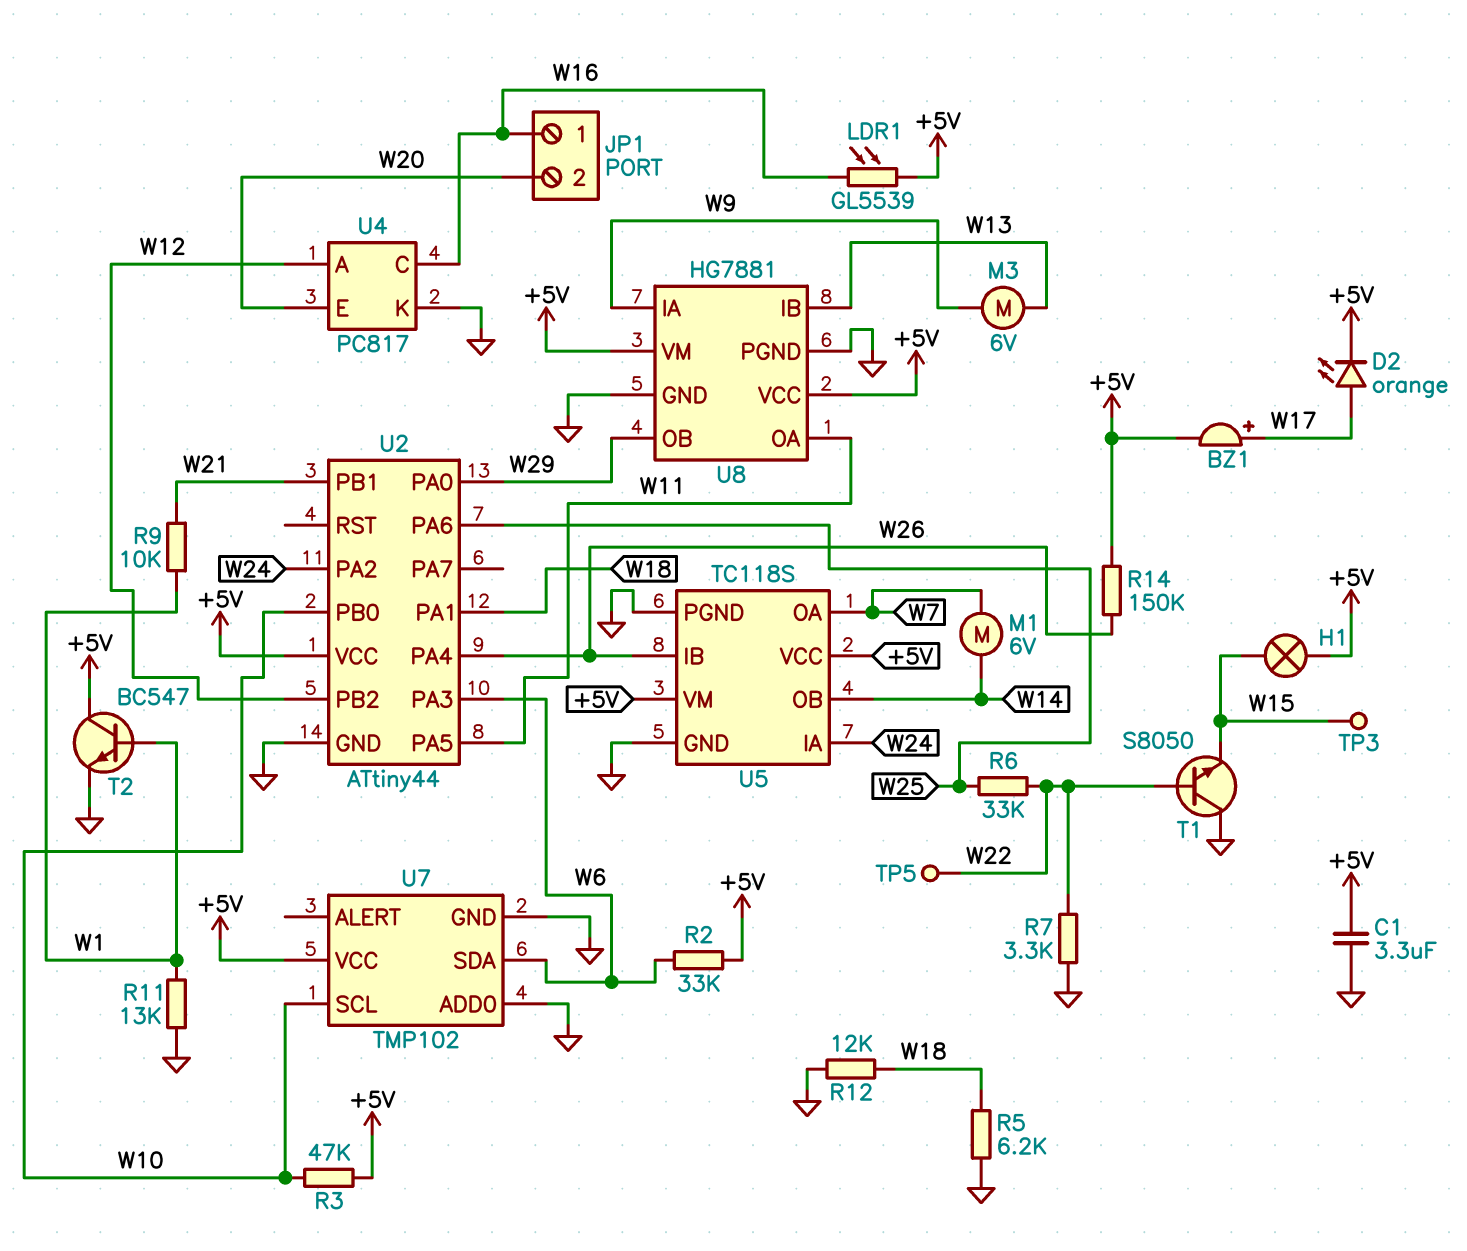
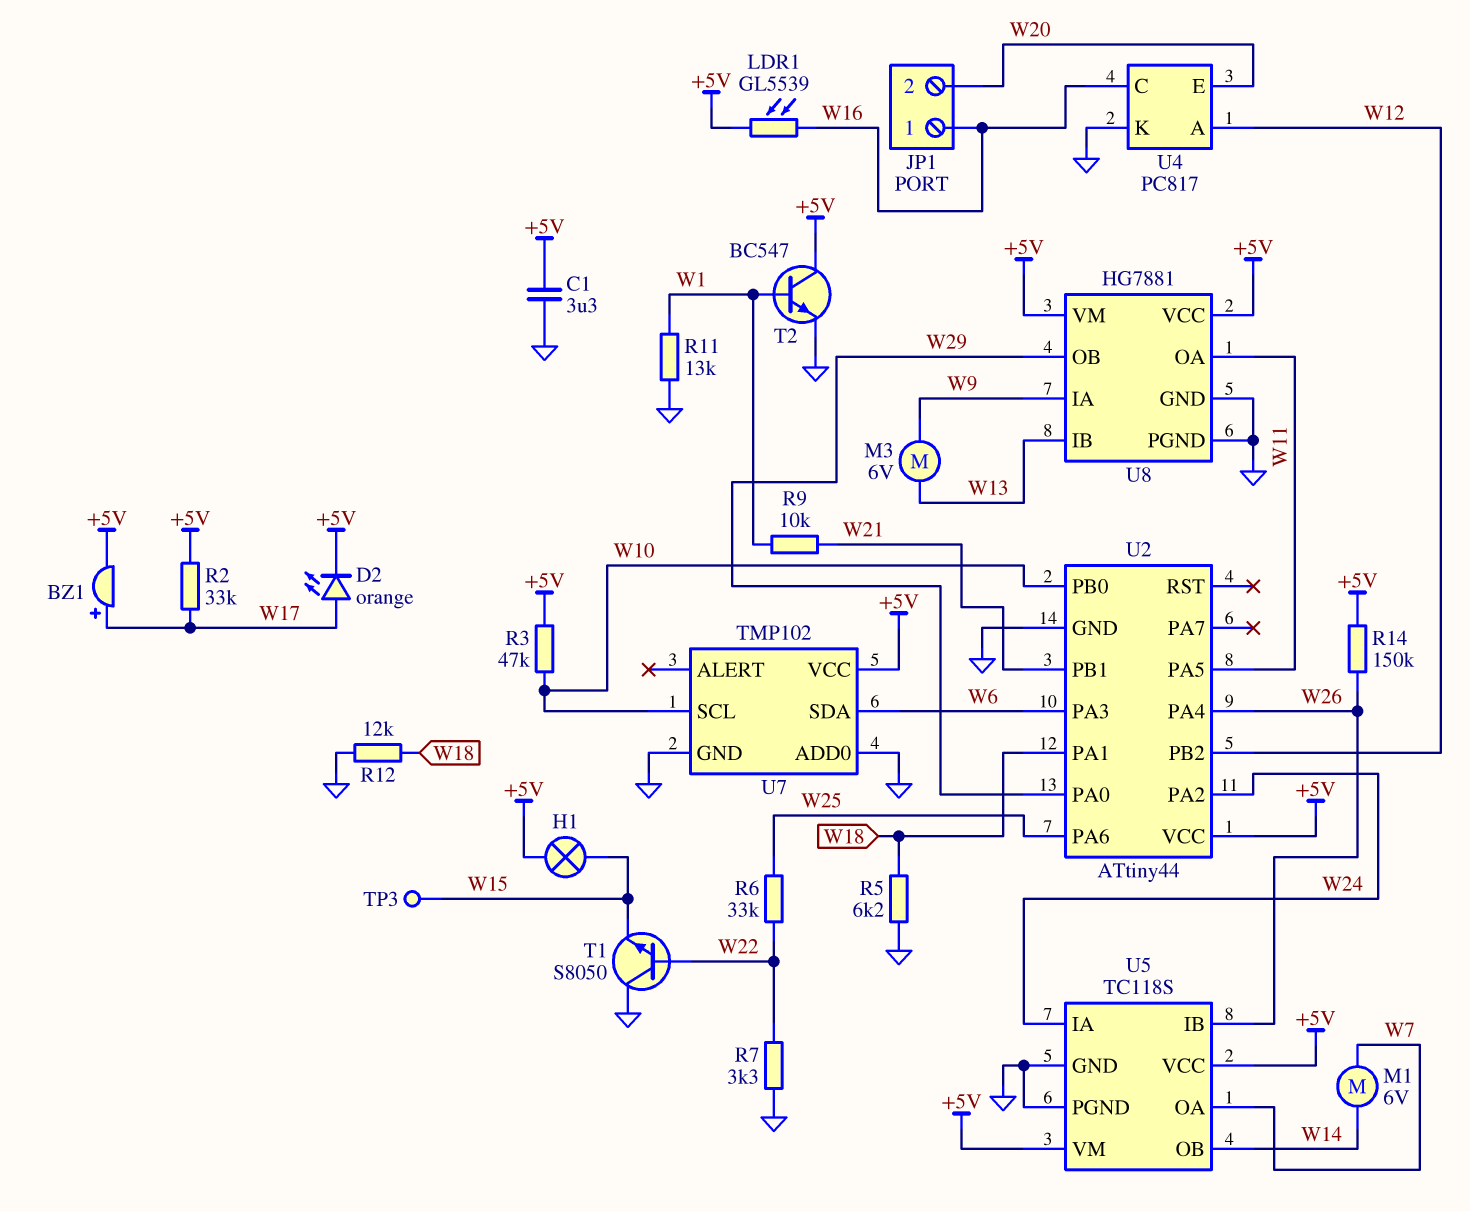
R2: 33k (+5V, W6) -> 33k (+5V, W17)
TP5: test point (W22) -> none

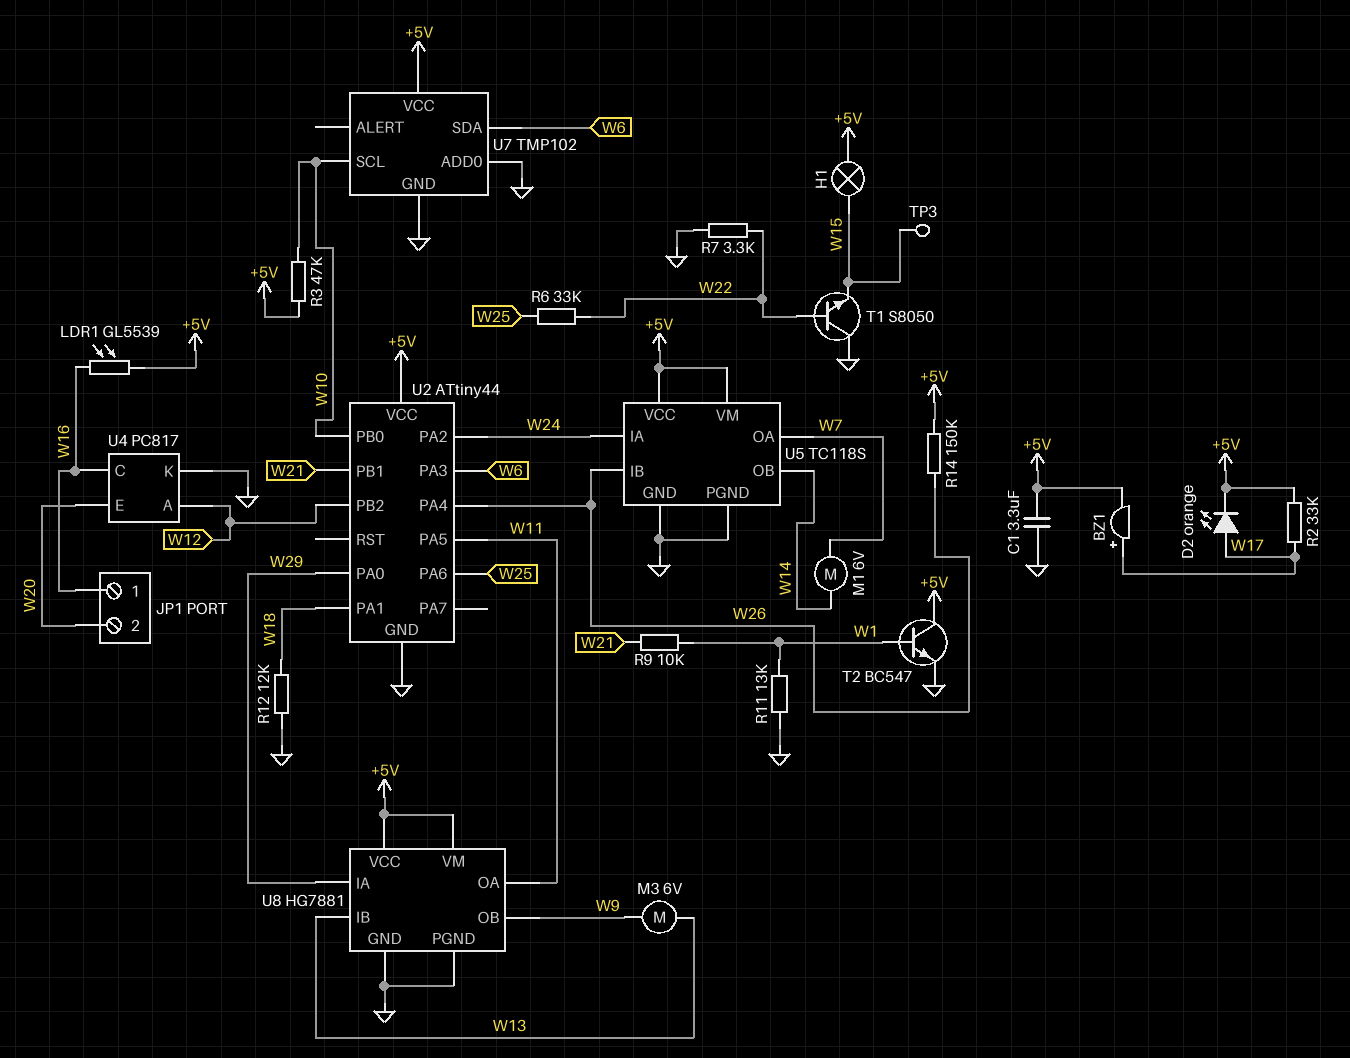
R5: 6.2k (GND, W18) -> none
U8 pin IA: W9 -> W29
U8 pin OB: W29 -> W9

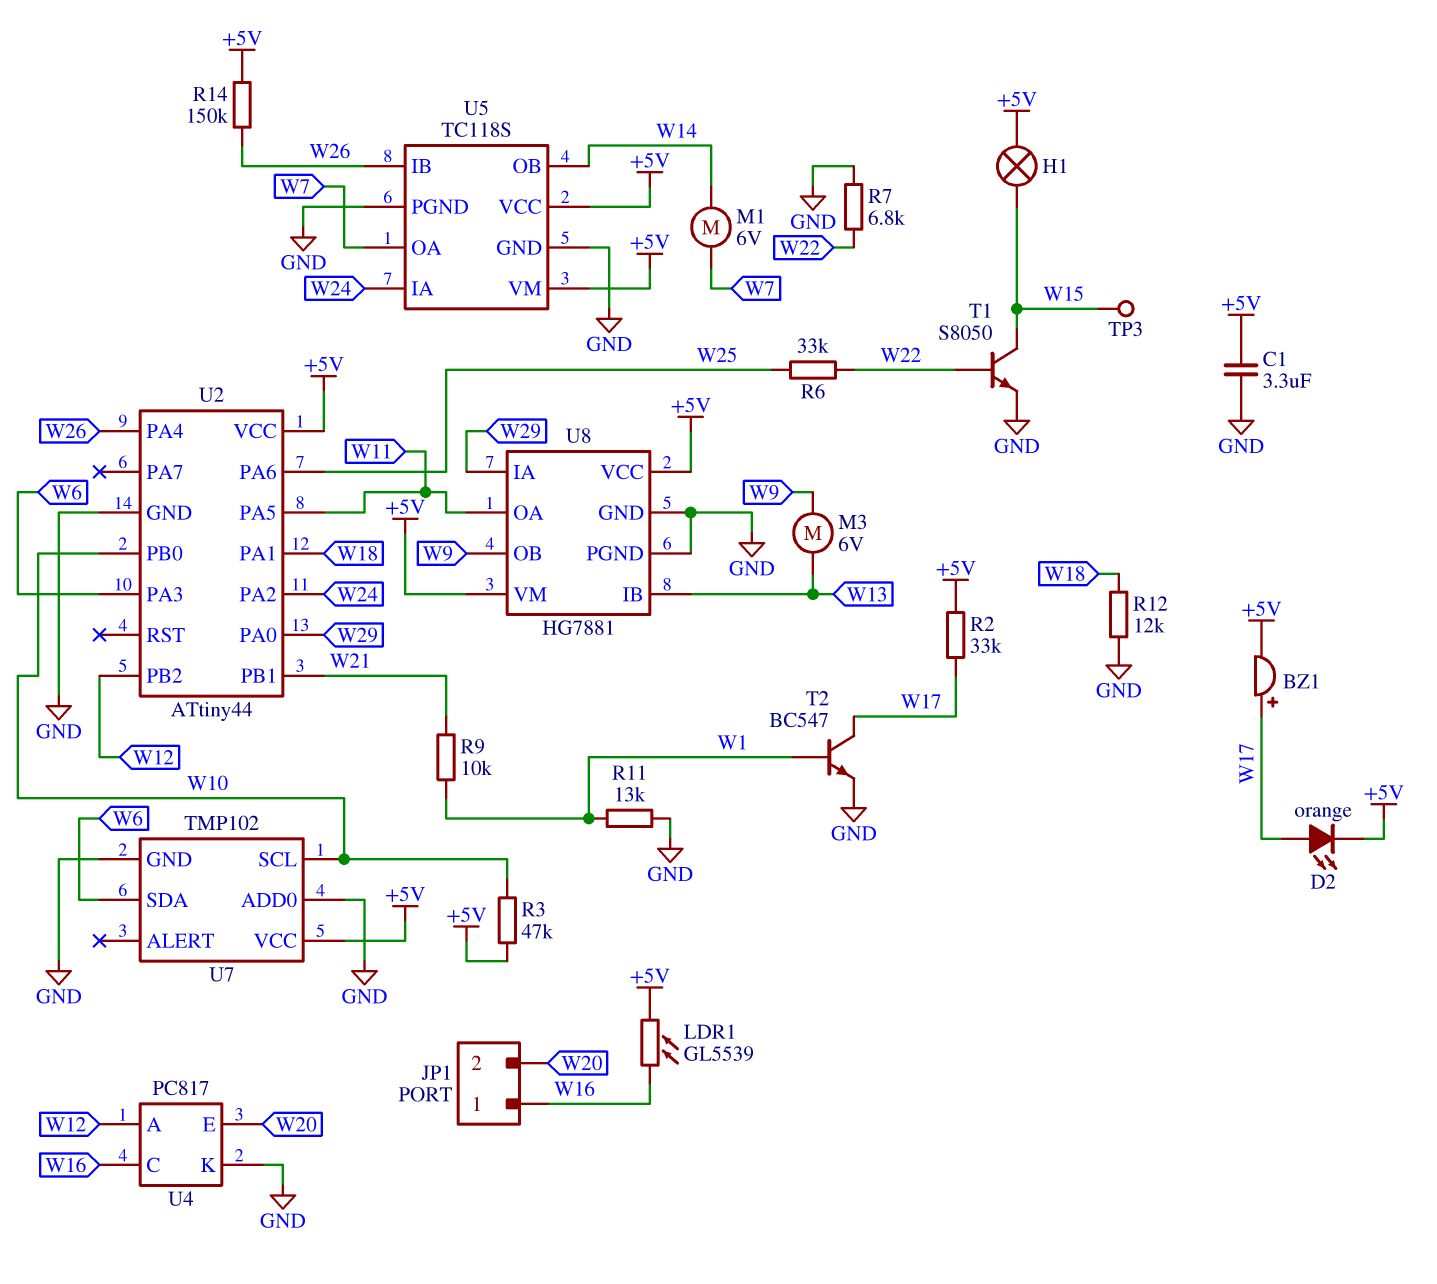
R7: 3.3k (GND, W22) -> 6.8k (GND, W22)
T1: NPN S8050 (B W22, C GND, E W15) -> NPN S8050 (B W22, C W15, E GND)
T2: NPN BC547 (B W1, C +5V, E GND) -> NPN BC547 (B W1, C W17, E GND)

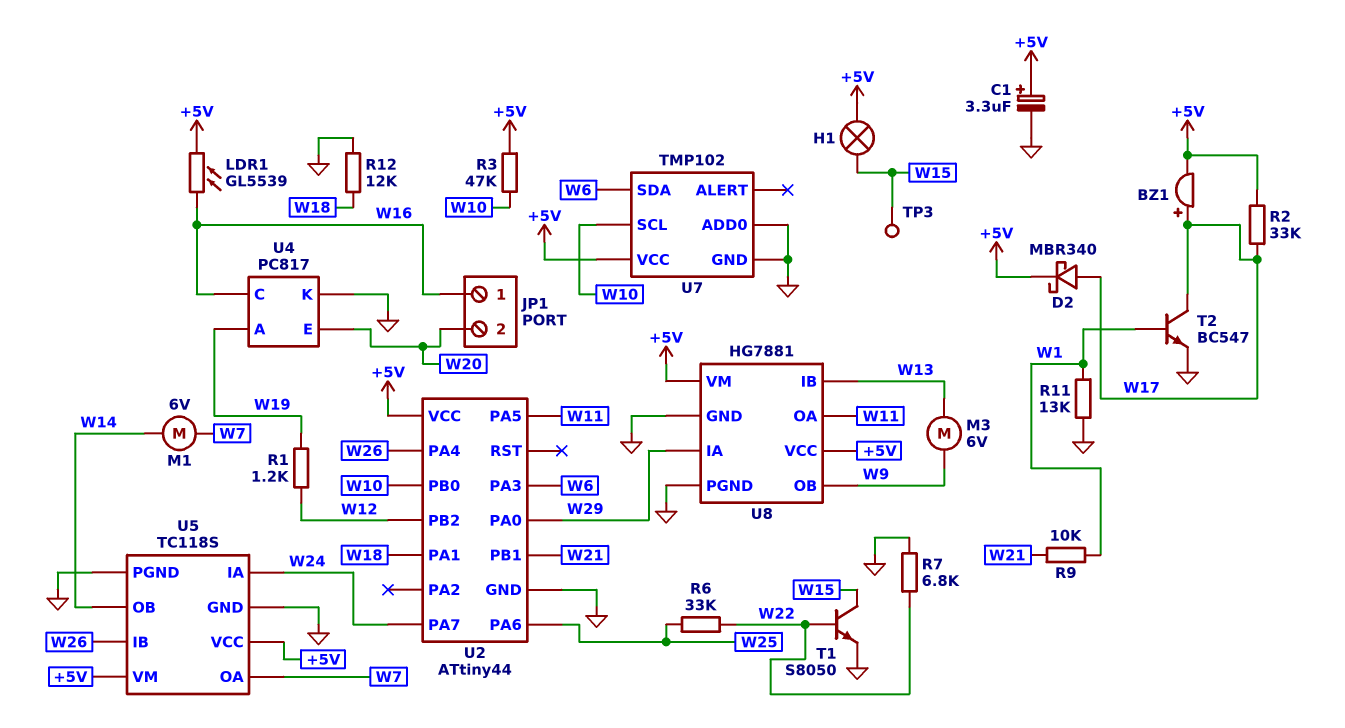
C1: 3.3uF (+5V, GND) -> 3.3uF (plus +5V, minus GND)
D2: LED orange (A W17, K +5V) -> schottky MBR340 (A W17, K +5V)
R1: none -> 1.2k (W12, W19)
R14: 150k (+5V, W26) -> none
U2 pin PA2: W24 -> none
U2 pin PA7: none -> W24
U4 pin A: W12 -> W19

